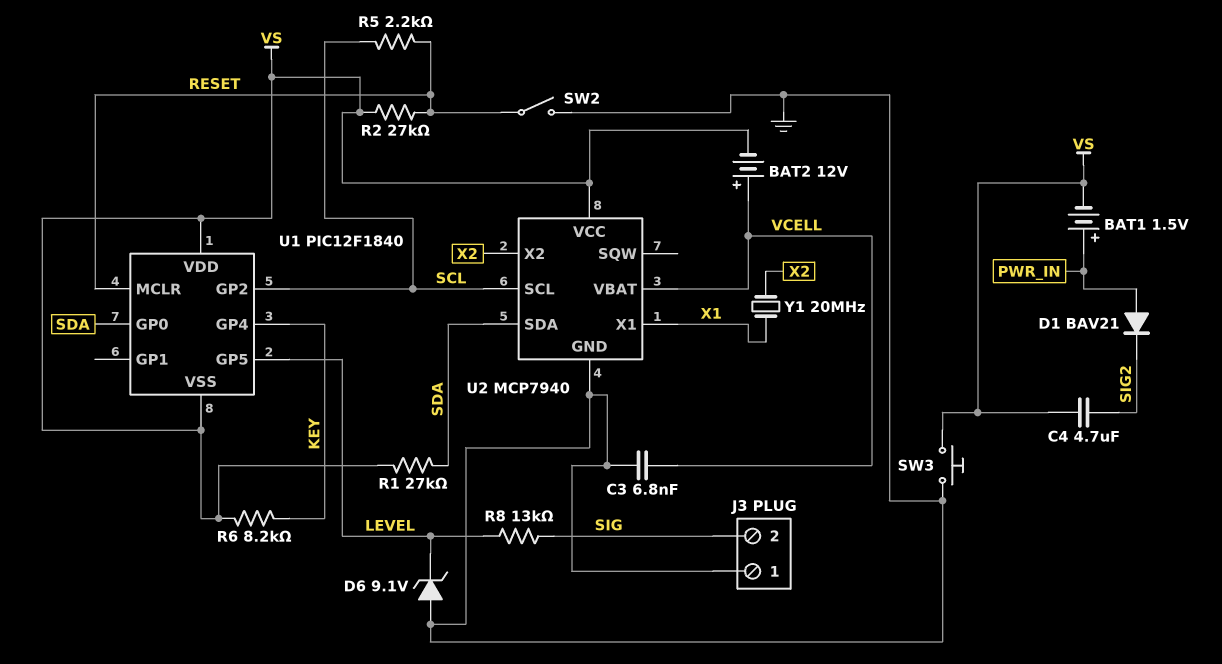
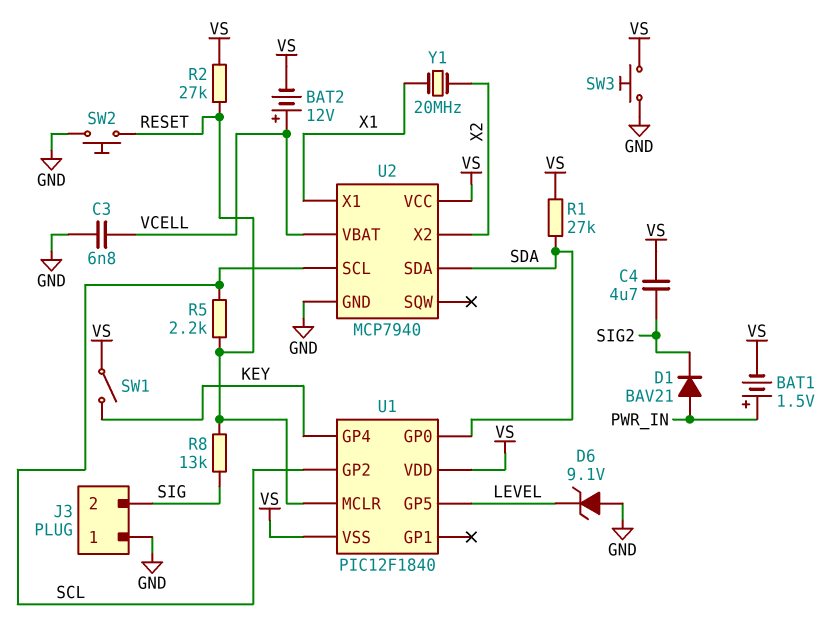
R6: 8.2k (KEY, VS) -> none
R8: 13k (LEVEL, SIG) -> 13k (RESET, SIG)
SW1: none -> switch (KEY, VS)
SW2: switch (GND, RESET) -> button (GND, RESET)

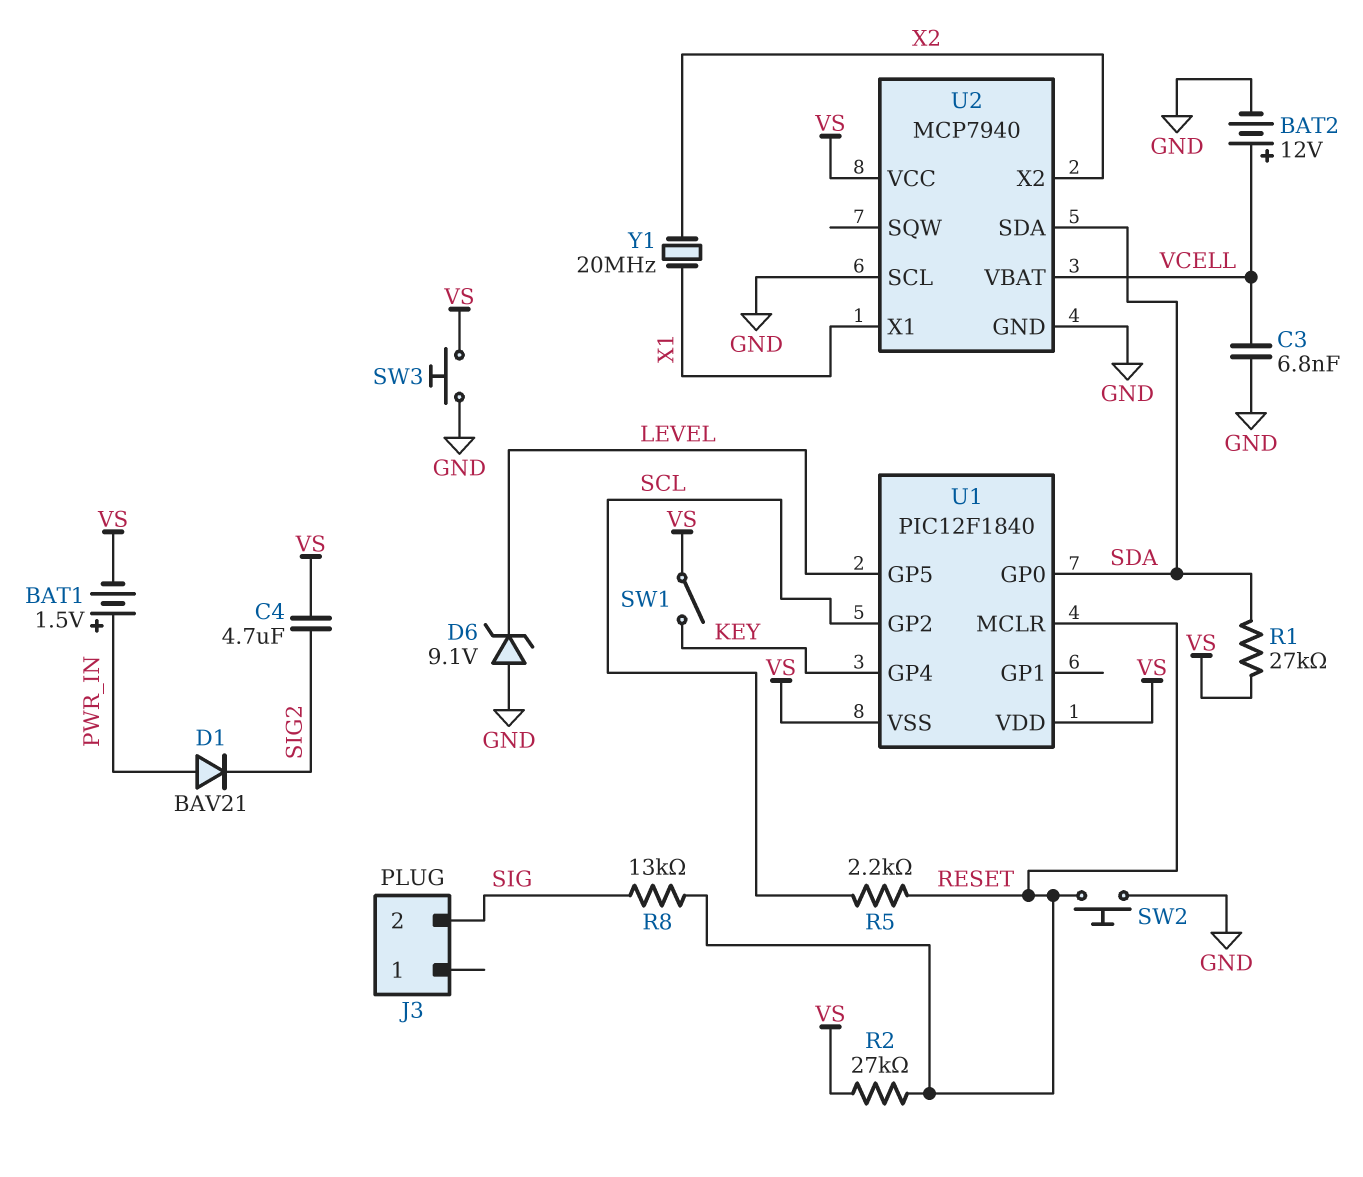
BAT2: 12V (plus VCELL, minus VS) -> 12V (plus VCELL, minus GND)
J3 pin 1: GND -> none
U2 pin SCL: SCL -> GND

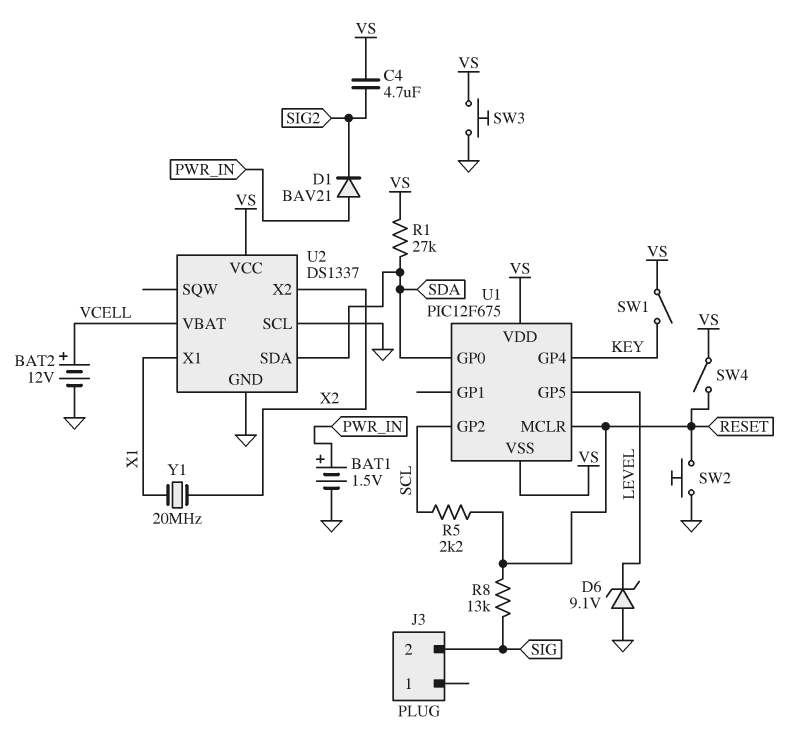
BAT1: 1.5V (plus PWR_IN, minus VS) -> 1.5V (plus PWR_IN, minus GND)
C3: 6.8nF (GND, VCELL) -> none
R2: 27k (RESET, VS) -> none
SW4: none -> switch (RESET, VS)
U1: PIC12F1840 -> PIC12F675
U2: MCP7940 -> DS1337

